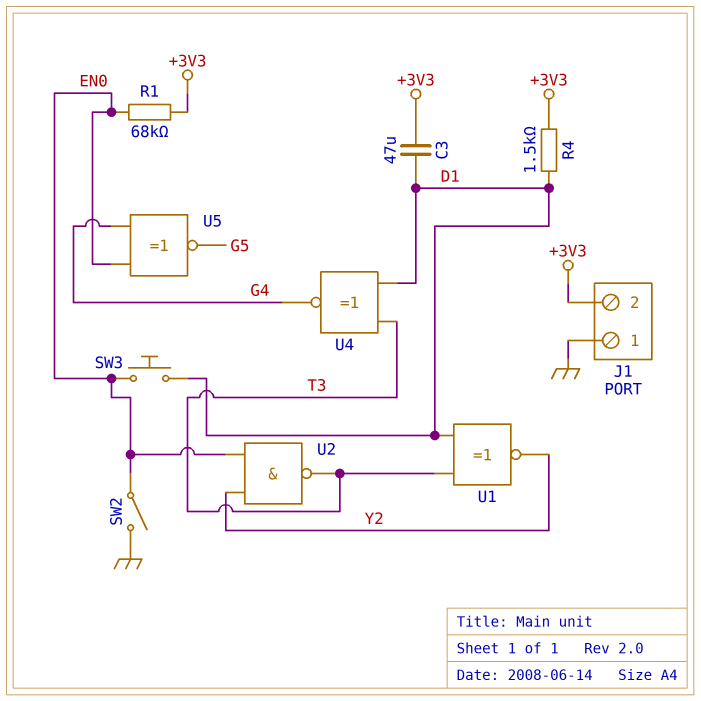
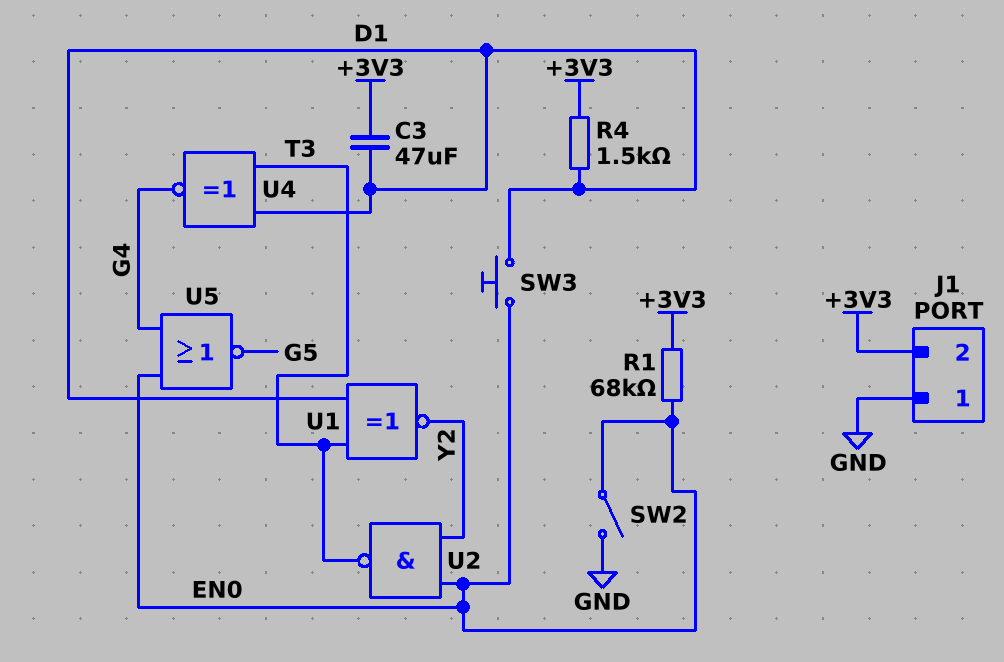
U5: XNOR (in EN0, in G4, out G5) -> NOR (in EN0, in G4, out G5)

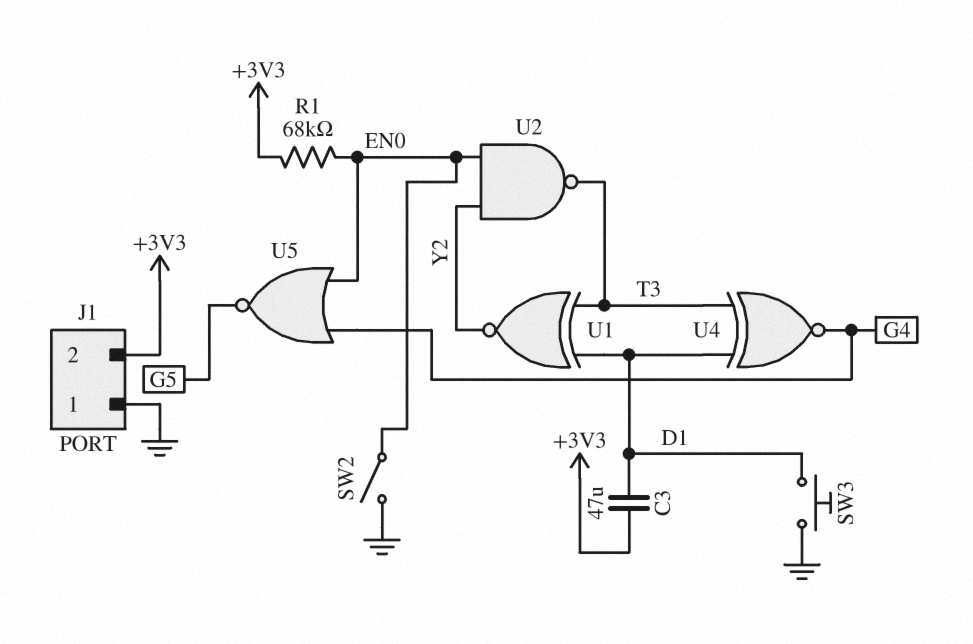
R4: 1.5k (+3V3, D1) -> none
SW3: button (D1, EN0) -> button (D1, GND)

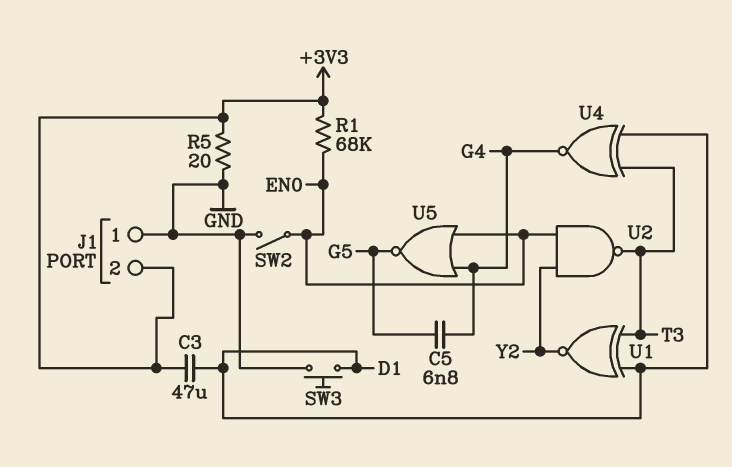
C5: none -> 6.8nF (G4, G5)
R5: none -> 20 (+3V3, GND)

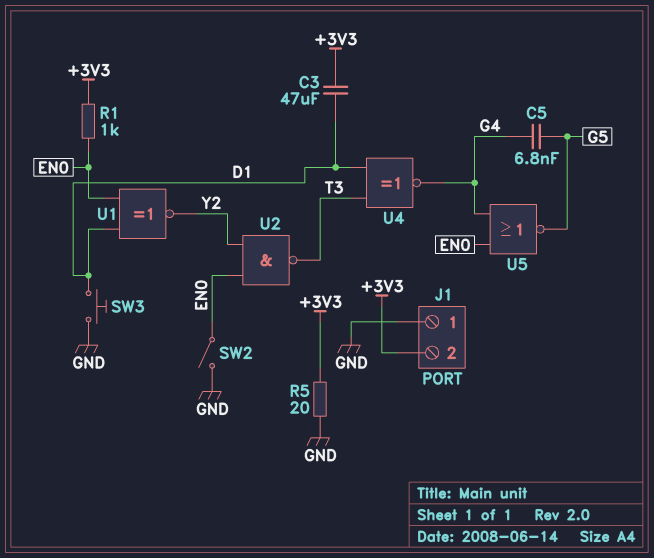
R1: 68k (+3V3, EN0) -> 1k (+3V3, EN0)
U1: XNOR (in D1, in T3, out Y2) -> XNOR (in D1, in EN0, out Y2)

